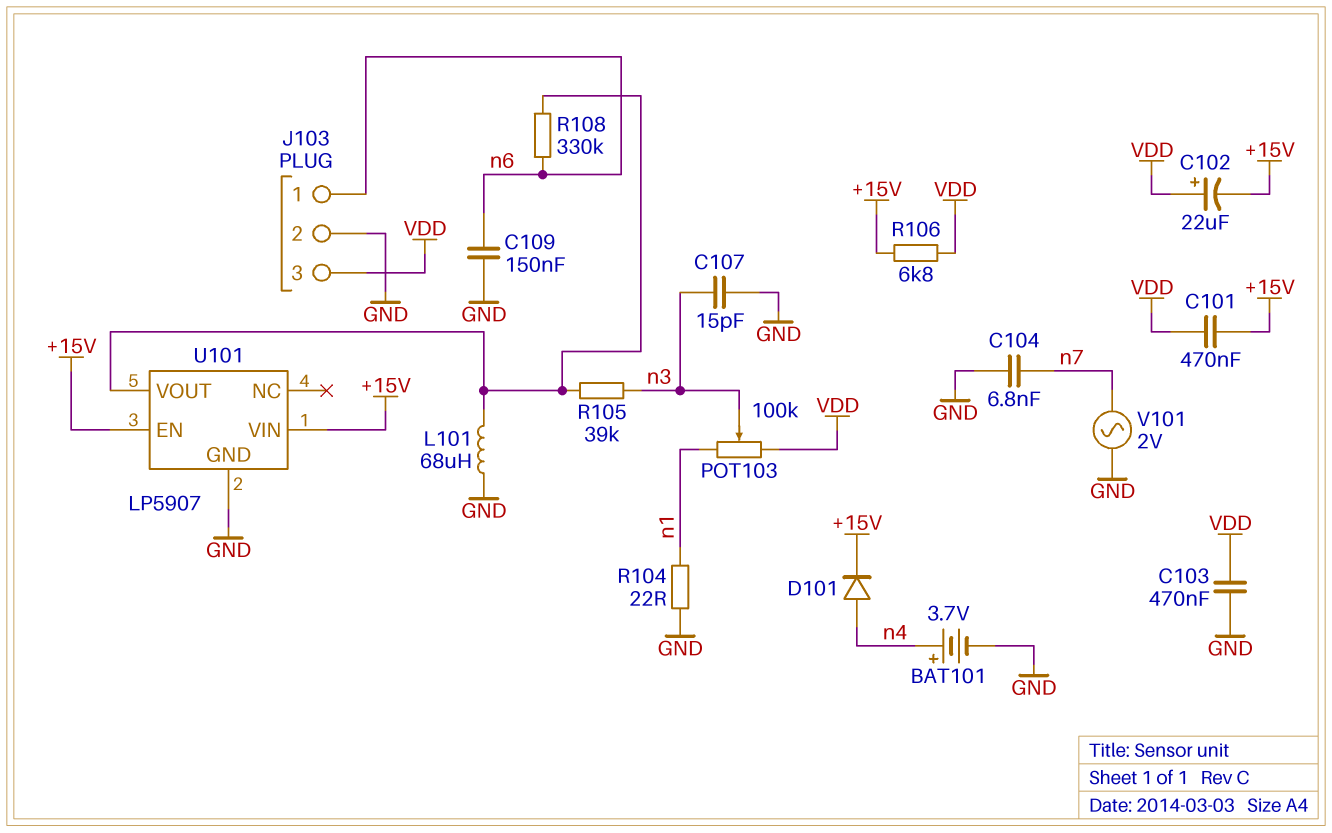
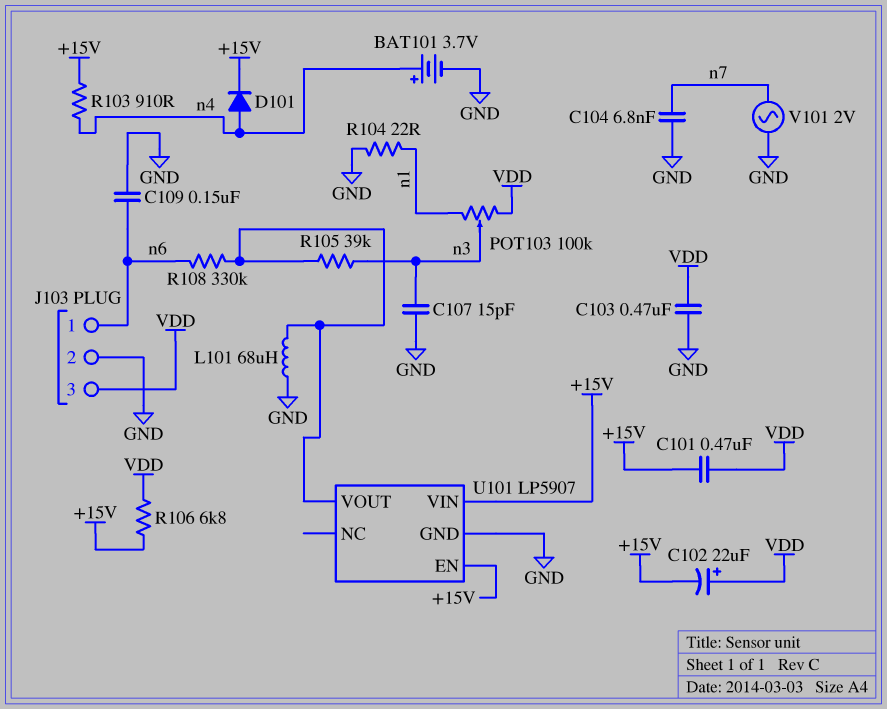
R103: none -> 910 (+15V, n4)

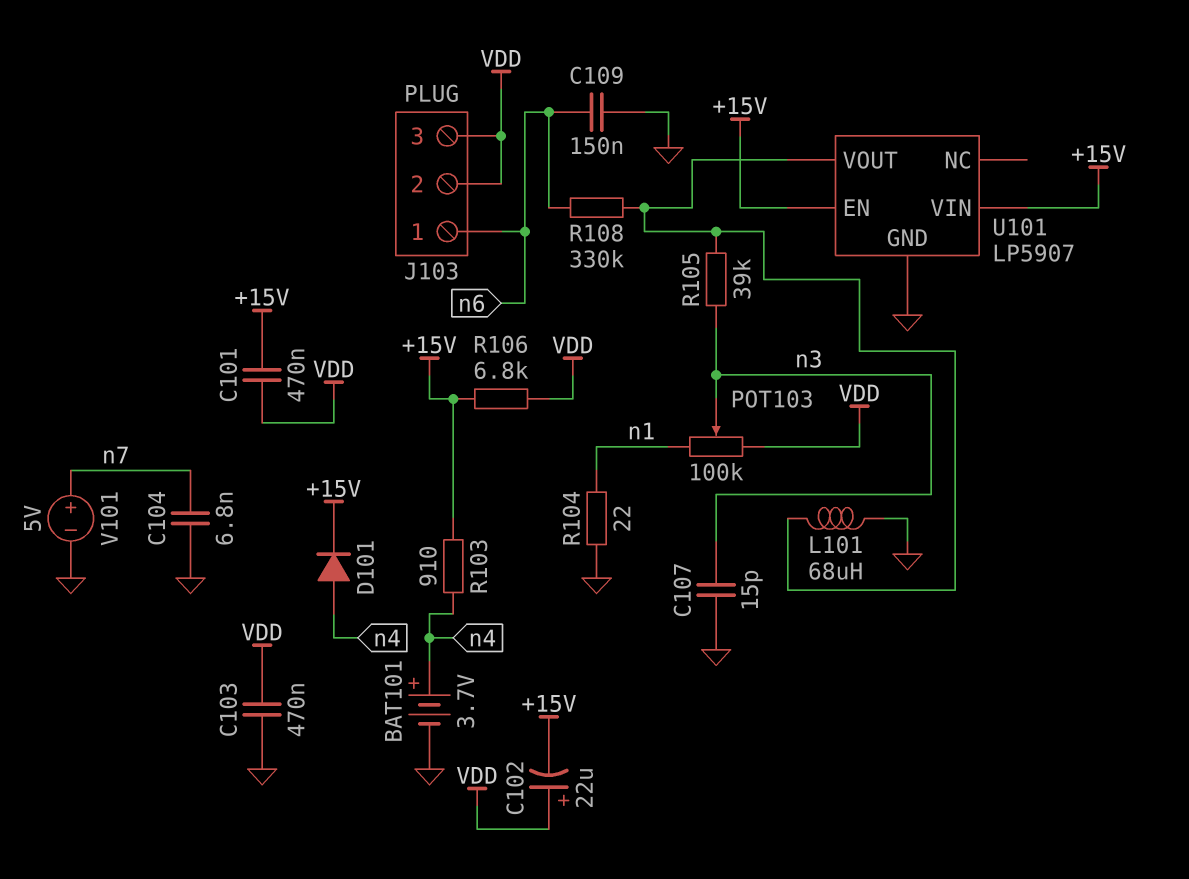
J103 pin 2: GND -> VDD
V101: AC 2V (GND, n7) -> 5V (plus n7, minus GND)

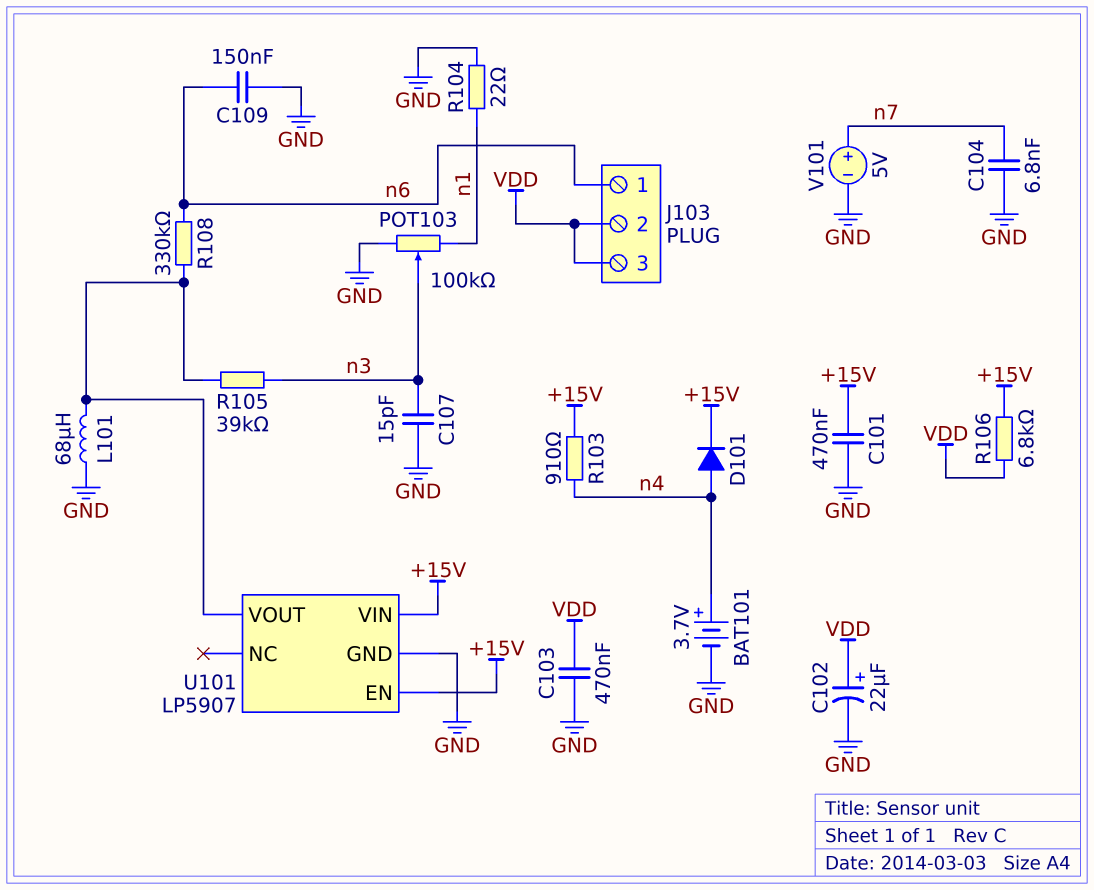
C101: 470nF (+15V, VDD) -> 470nF (+15V, GND)
C102: 22uF (plus VDD, minus +15V) -> 22uF (plus VDD, minus GND)
POT103: 100k (VDD, n1, wiper n3) -> 100k (GND, n1, wiper n3)

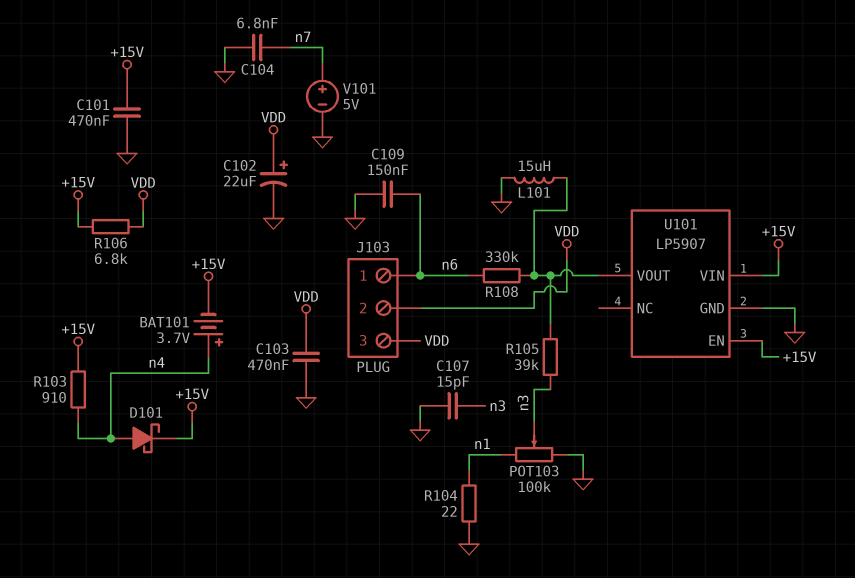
BAT101: 3.7V (plus n4, minus GND) -> 3.7V (plus n4, minus +15V)
D101: diode (A n4, K +15V) -> schottky (A n4, K +15V)
L101: 68uH (GND, U101/VOUT) -> 15uH (GND, U101/VOUT)

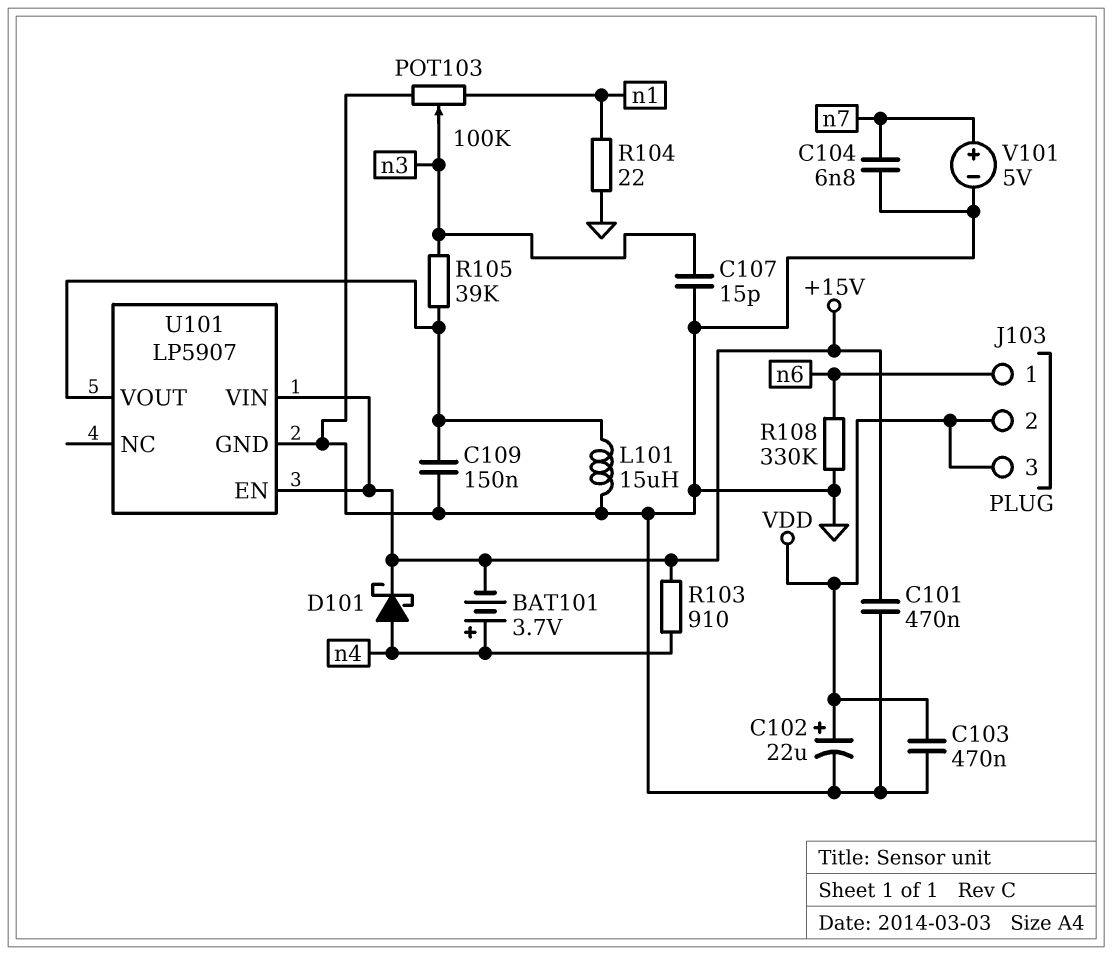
C109: 150nF (GND, n6) -> 150nF (GND, U101/VOUT)
R106: 6.8k (+15V, VDD) -> none
R108: 330k (U101/VOUT, n6) -> 330k (GND, n6)

